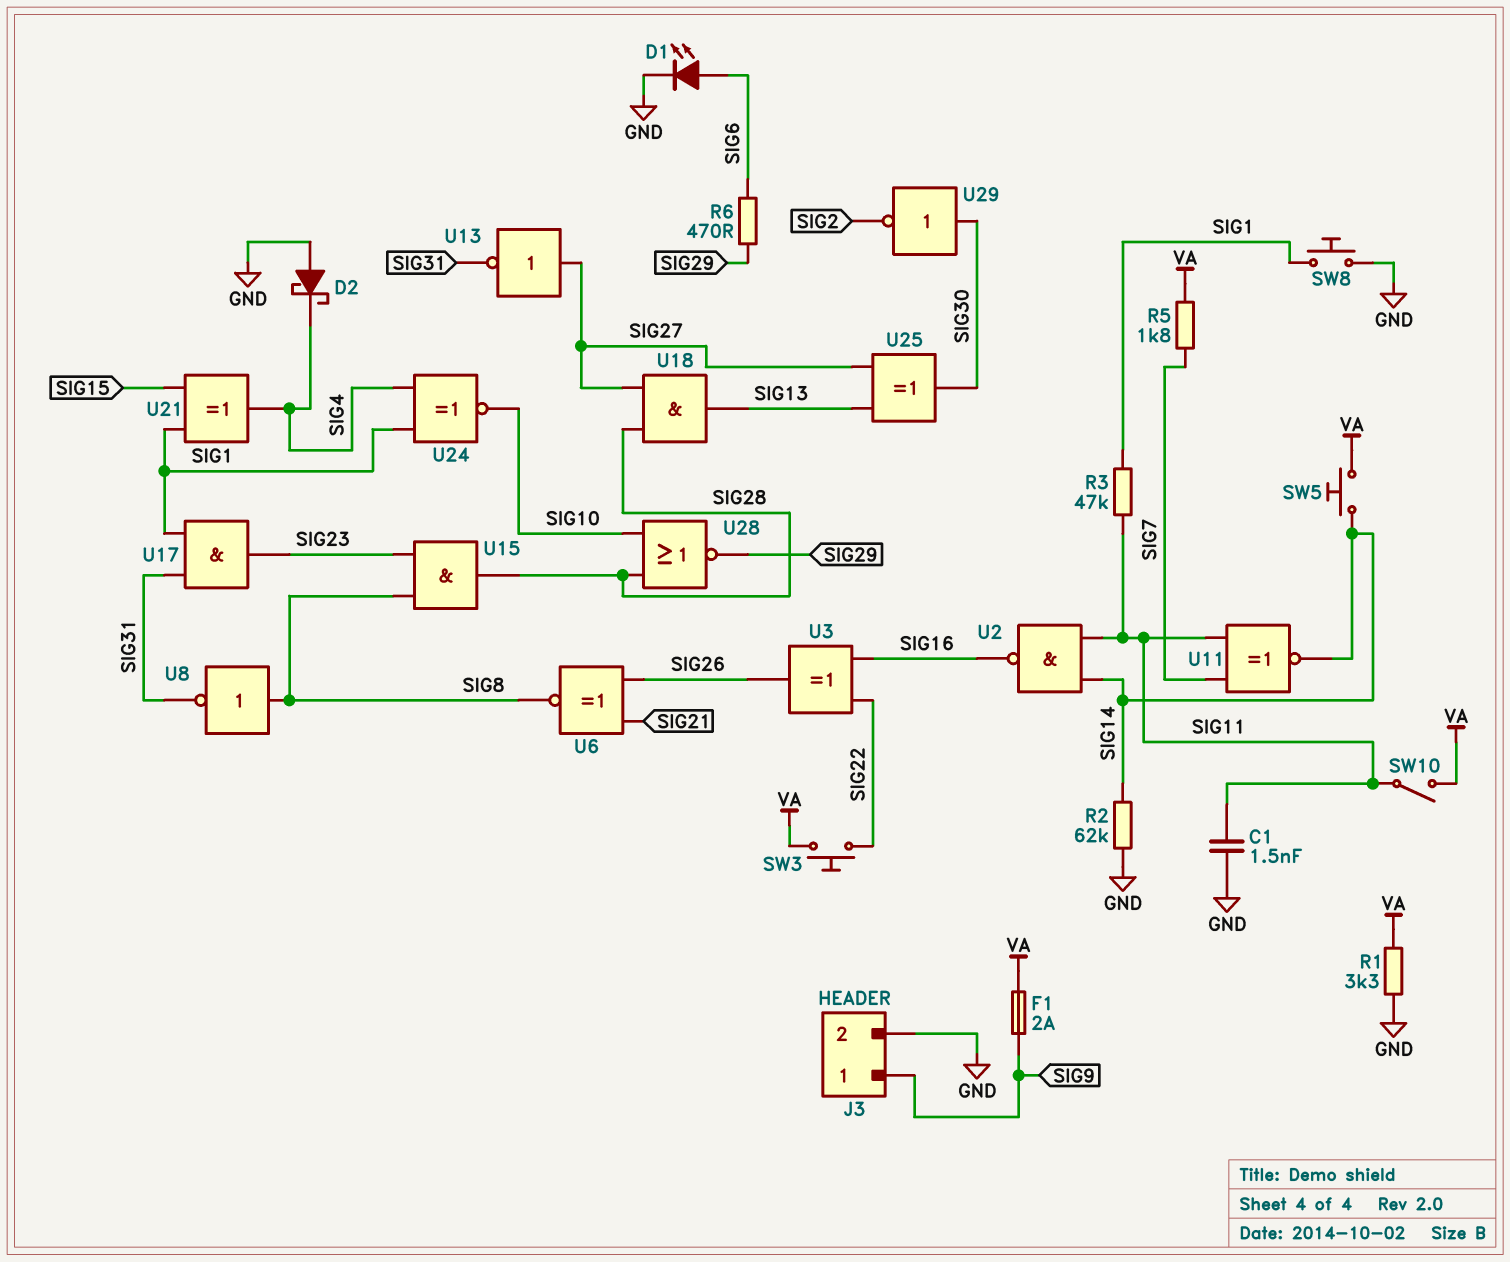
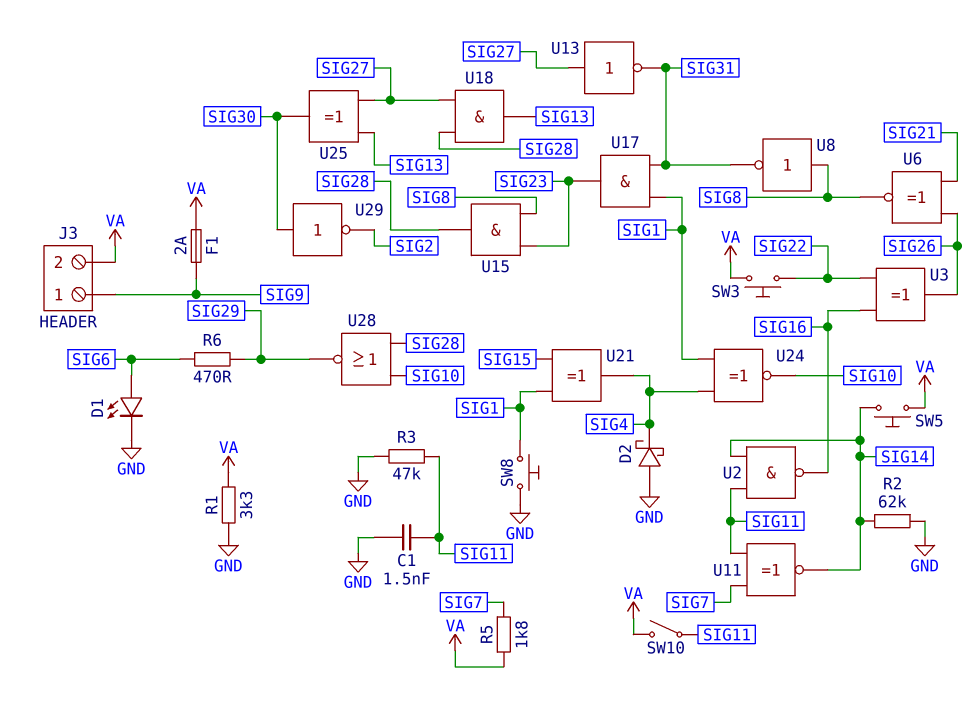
J3 pin 2: GND -> VA
R3: 47k (SIG1, SIG11) -> 47k (GND, SIG11)

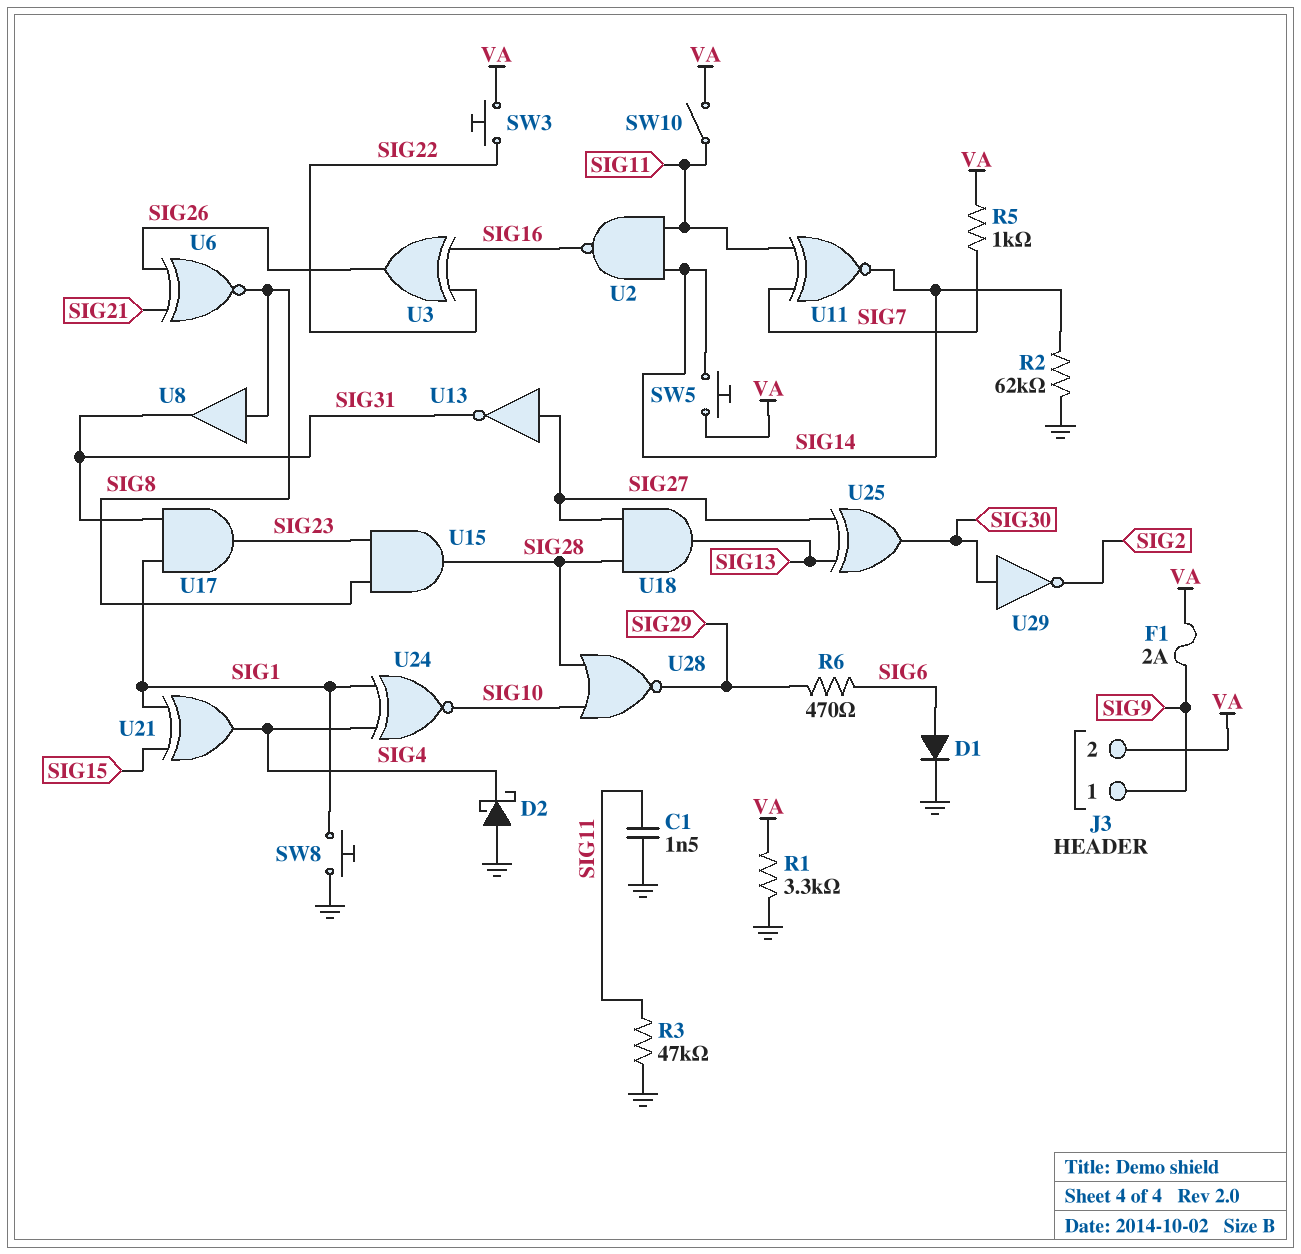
D1: LED (A SIG6, K GND) -> diode (A SIG6, K GND)
R5: 1.8k (SIG7, VA) -> 1k (SIG7, VA)
U8: NOT (in SIG8, out SIG31) -> buffer (in SIG8, out SIG31)

